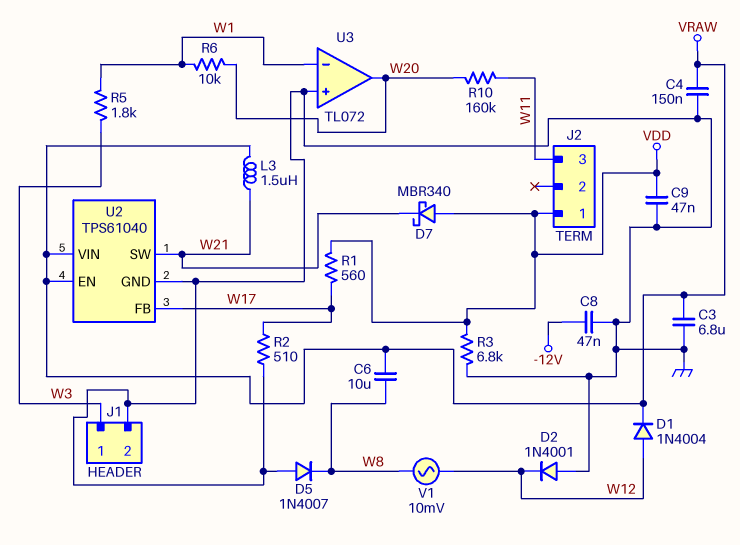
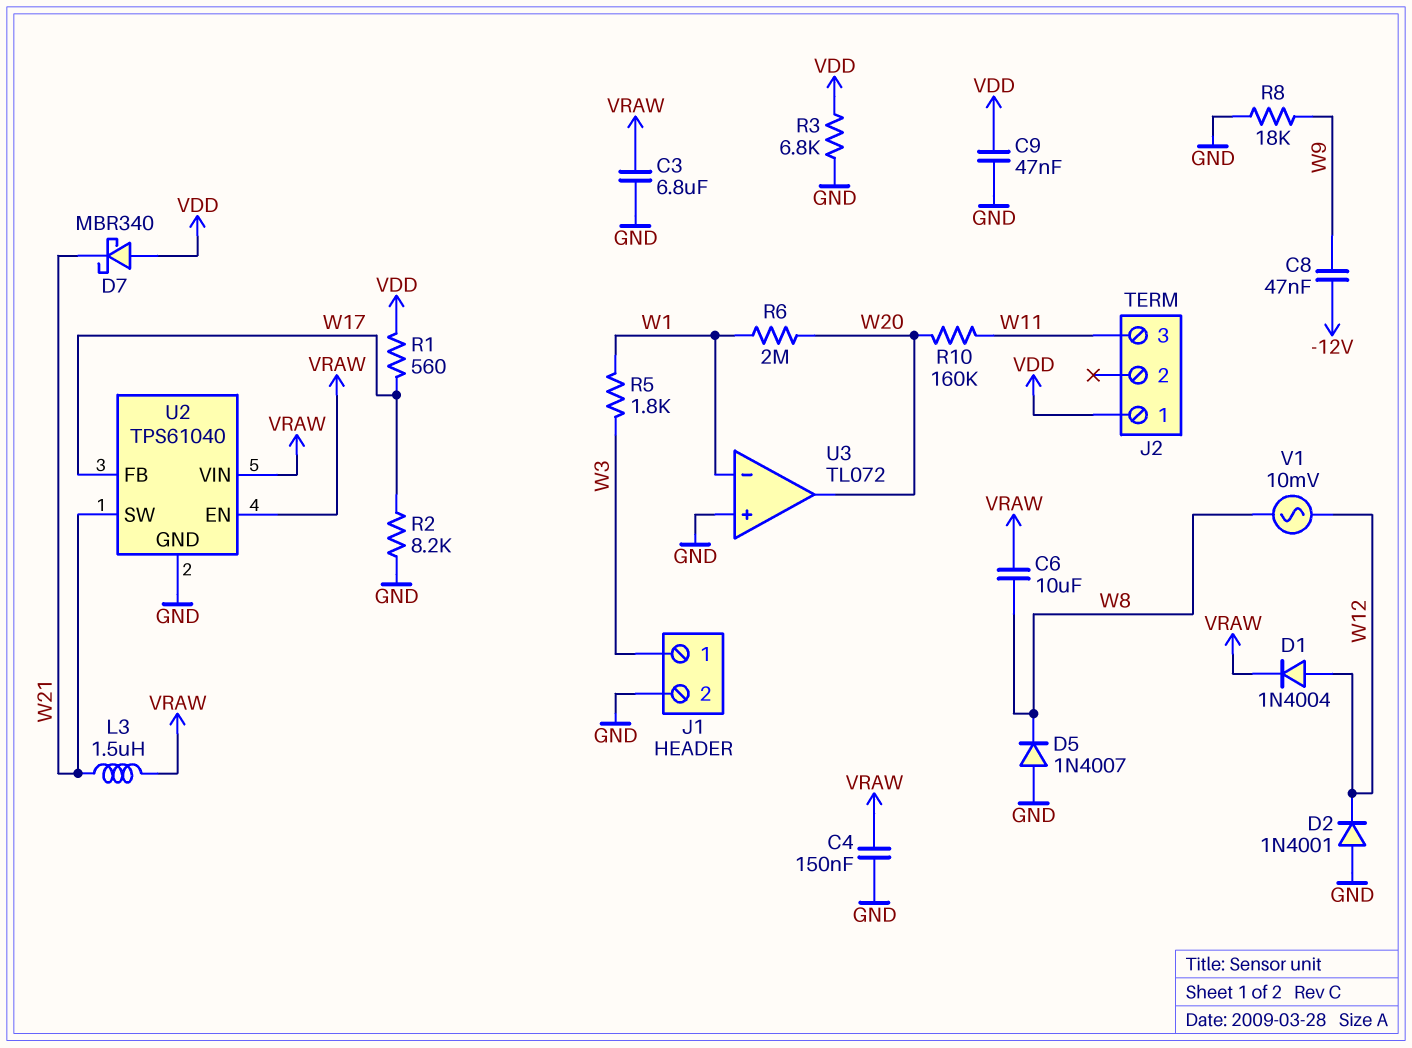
C8: 47nF (-12V, GND) -> 47nF (-12V, W9)
R2: 510 (GND, W17) -> 8.2k (GND, W17)
R6: 10k (W1, W20) -> 2M (W1, W20)
R8: none -> 18k (GND, W9)

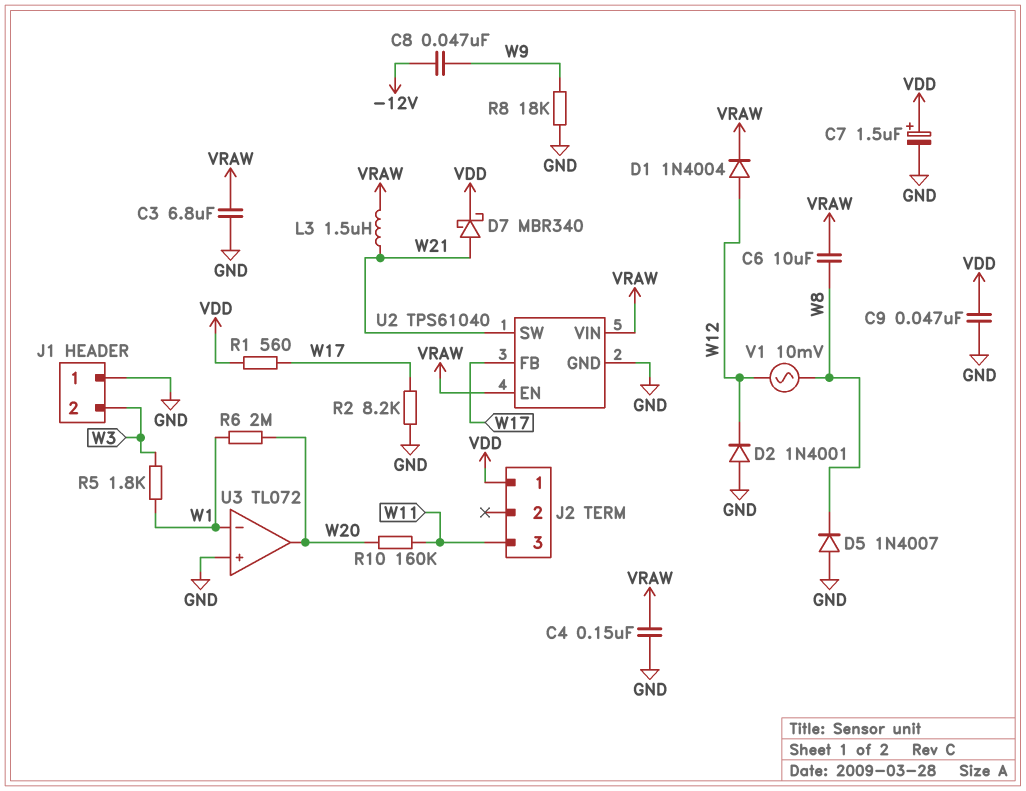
C7: none -> 1.5uF (plus VDD, minus GND)
D7: schottky MBR340 (A VDD, K W21) -> schottky MBR340 (A W21, K VDD)
J1 pin 1: W3 -> GND
J1 pin 2: GND -> W3
R3: 6.8k (GND, VDD) -> none

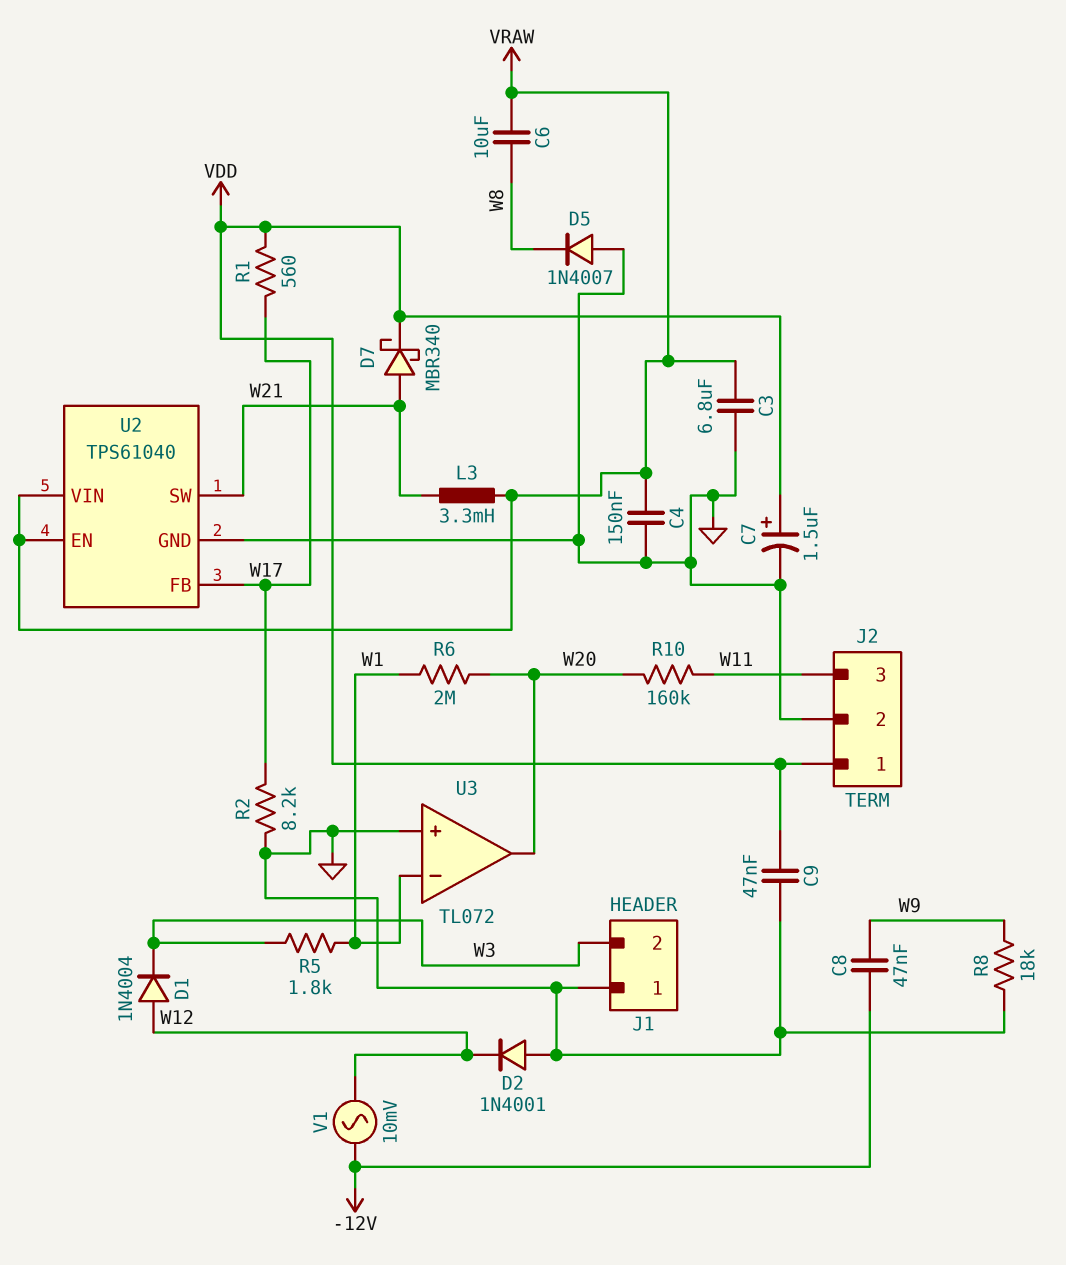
D1: diode 1N4004 (A W12, K VRAW) -> diode 1N4004 (A W12, K W3)
J2 pin 2: none -> GND
L3: 1.5uH (VRAW, W21) -> 3.3mH (VRAW, W21)
V1: AC 10mV (W8, W12) -> AC 10mV (-12V, W12)

